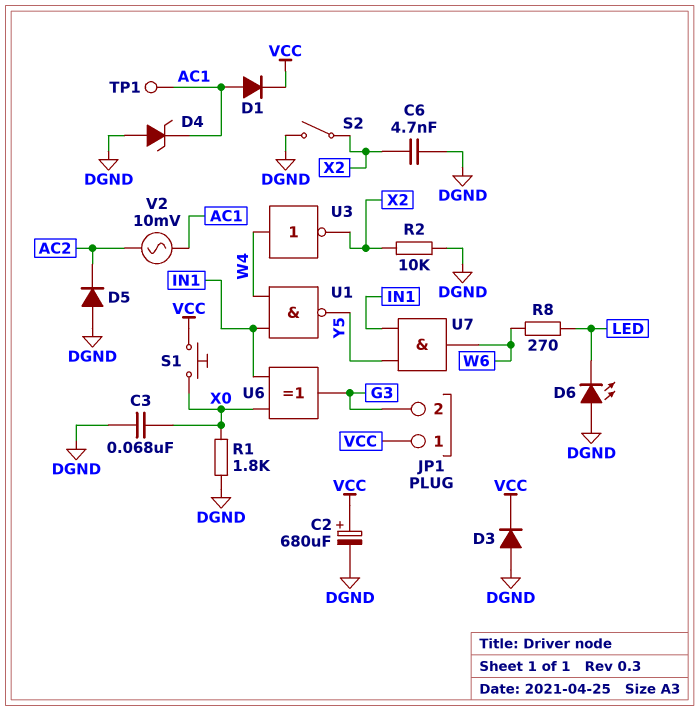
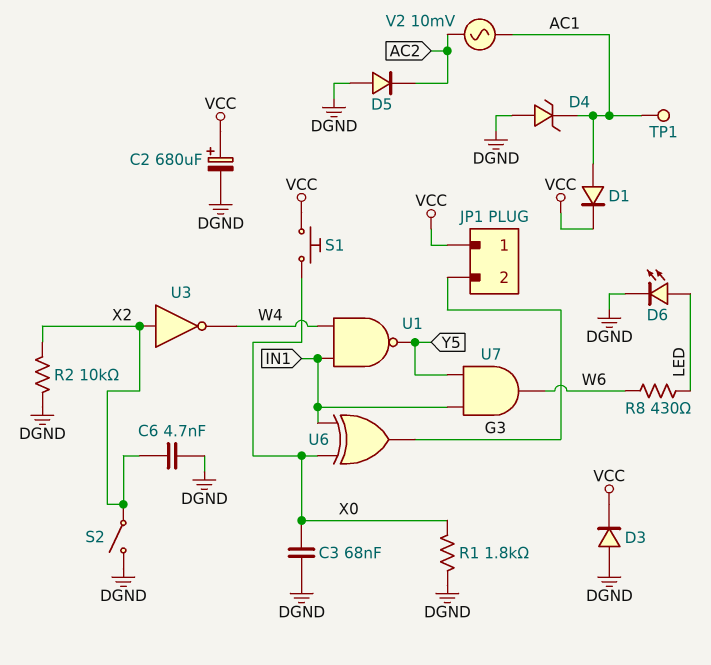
D6: LED (A DGND, K LED) -> LED (A LED, K DGND)
R8: 270 (LED, W6) -> 430 (LED, W6)
U3: NOT (in W4, out X2) -> NOT (in X2, out W4)

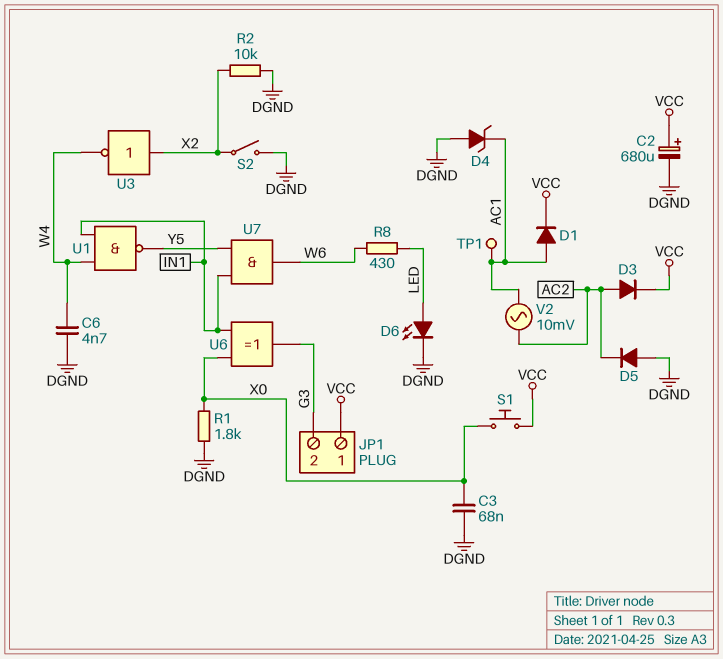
C6: 4.7nF (DGND, X2) -> 4.7nF (DGND, W4)
D3: diode (A DGND, K VCC) -> diode (A AC2, K VCC)

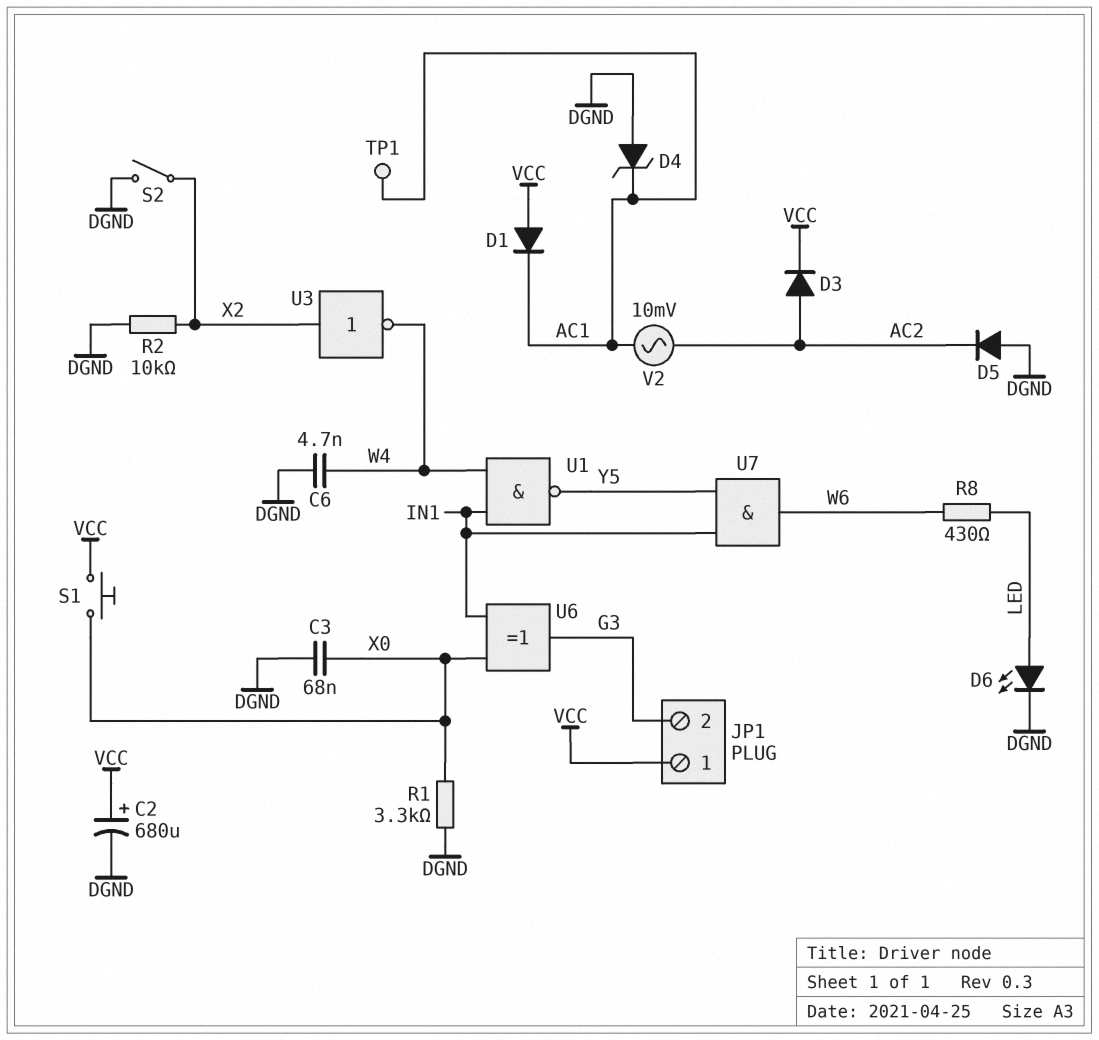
D1: diode (A AC1, K VCC) -> diode (A VCC, K AC1)
R1: 1.8k (DGND, X0) -> 3.3k (DGND, X0)

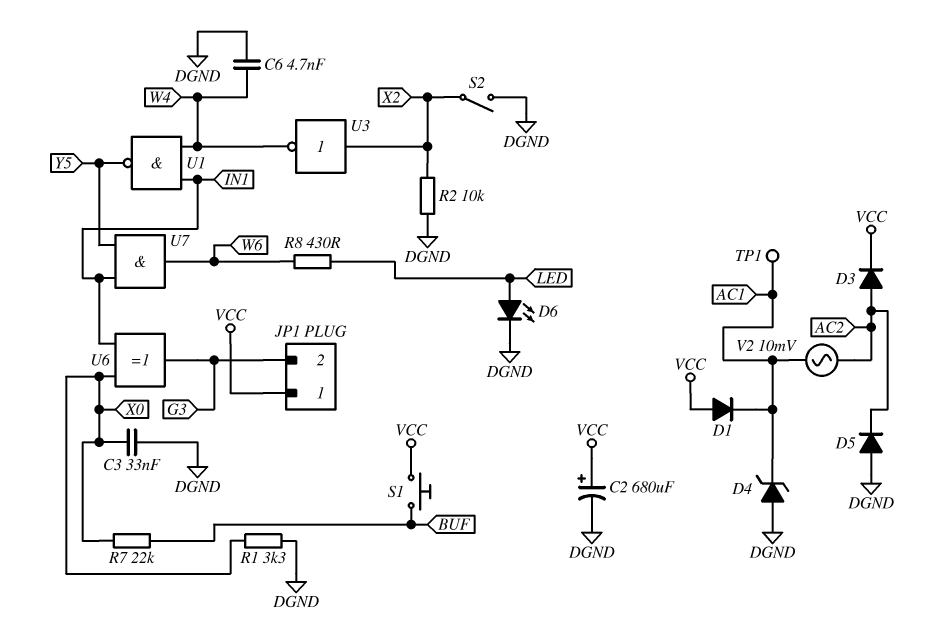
C3: 68nF (DGND, X0) -> 33nF (DGND, X0)
R7: none -> 22k (BUF, X0)
S1: button (VCC, X0) -> button (BUF, VCC)

